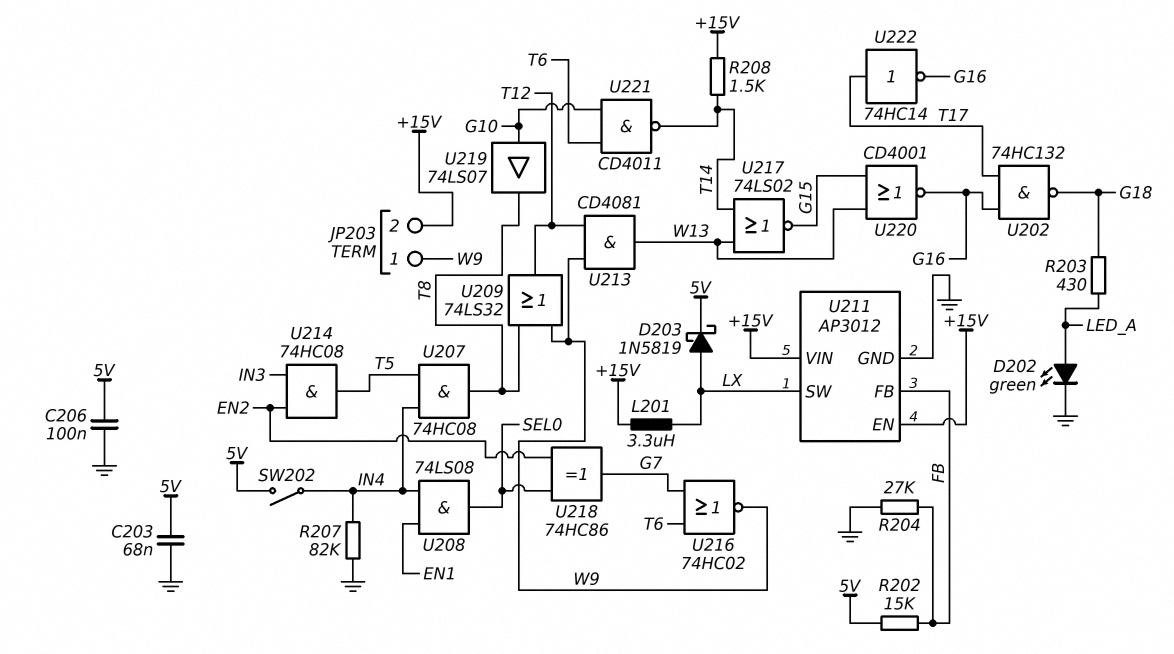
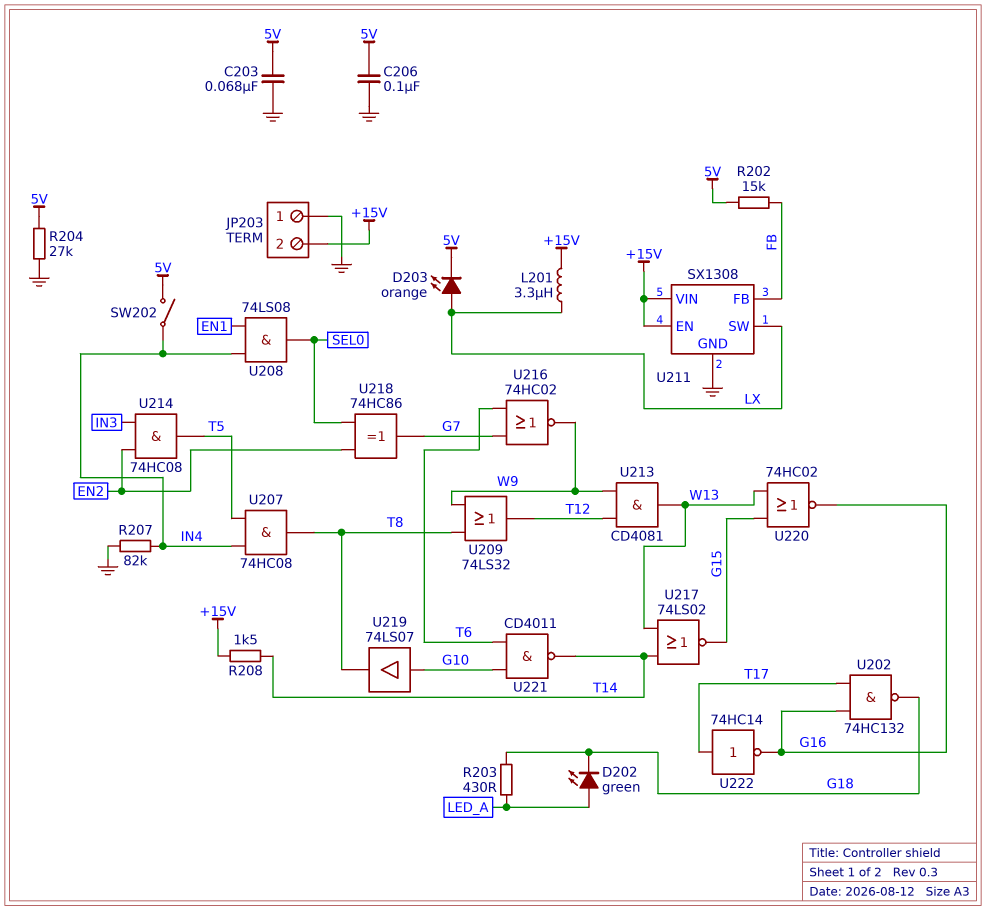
D202: LED green (A LED_A, K GND) -> LED green (A LED_A, K G18)
D203: schottky 1N5819 (A LX, K 5V) -> LED orange (A LX, K 5V)
JP203 pin 1: W9 -> GND
R204: 27k (FB, GND) -> 27k (5V, GND)
U211: AP3012 -> SX1308
U220: NOR CD4001 (in G15, in W13, out G16) -> NOR 74HC02 (in G15, in W13, out G16)

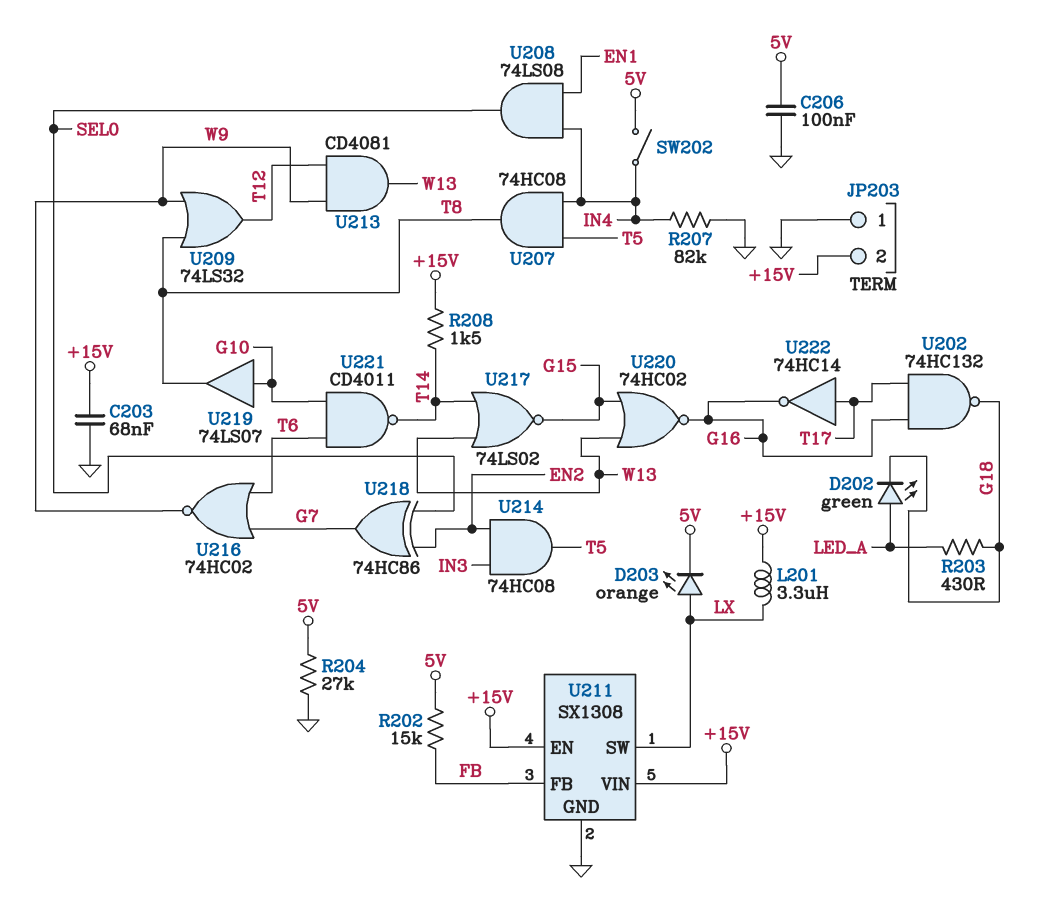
C203: 68nF (5V, GND) -> 68nF (+15V, GND)

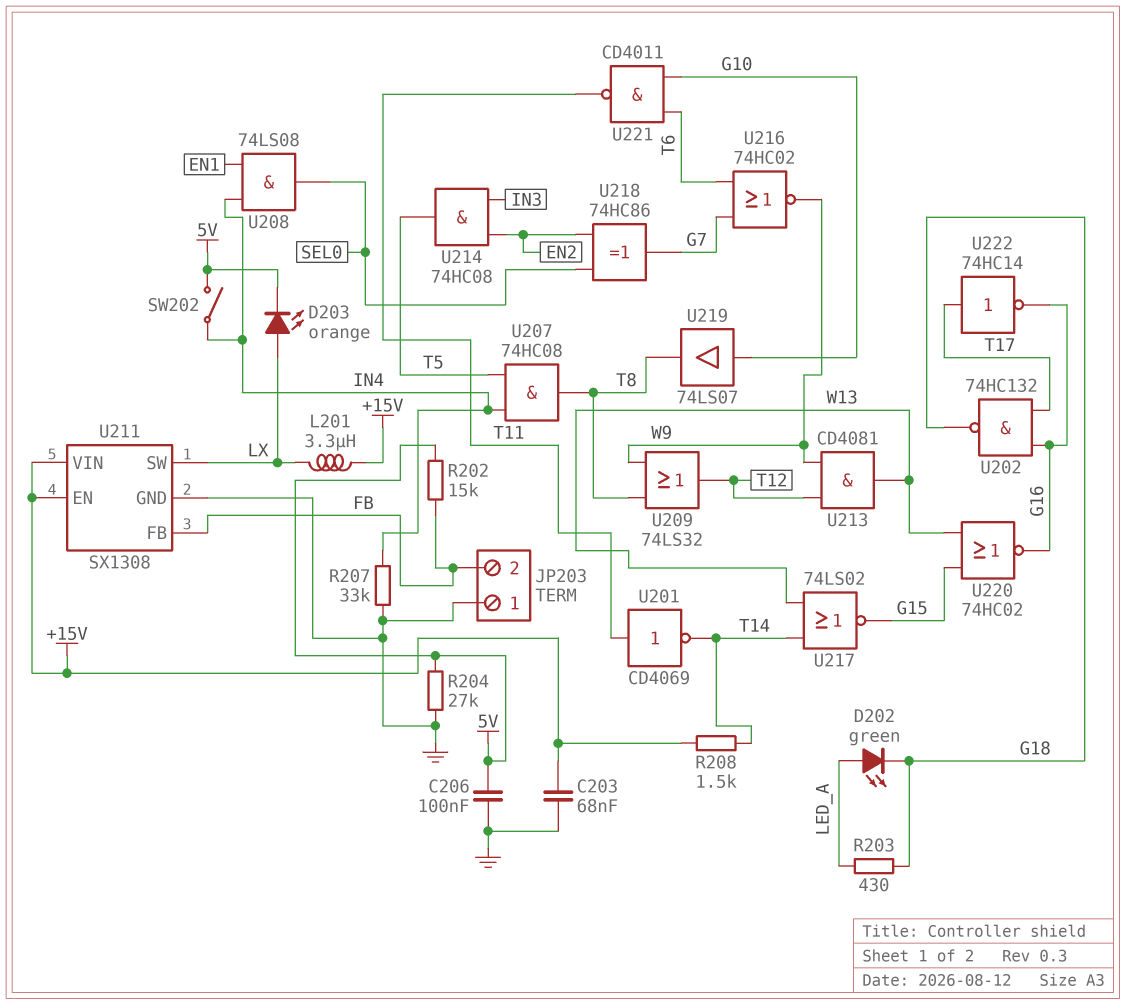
JP203 pin 2: +15V -> FB
R207: 82k (GND, IN4) -> 33k (GND, IN4)
U201: none -> NOT CD4069 (in T11, out T14)
U221: NAND CD4011 (in G10, in T6, out T14) -> NAND CD4011 (in G10, in T6, out T11)

